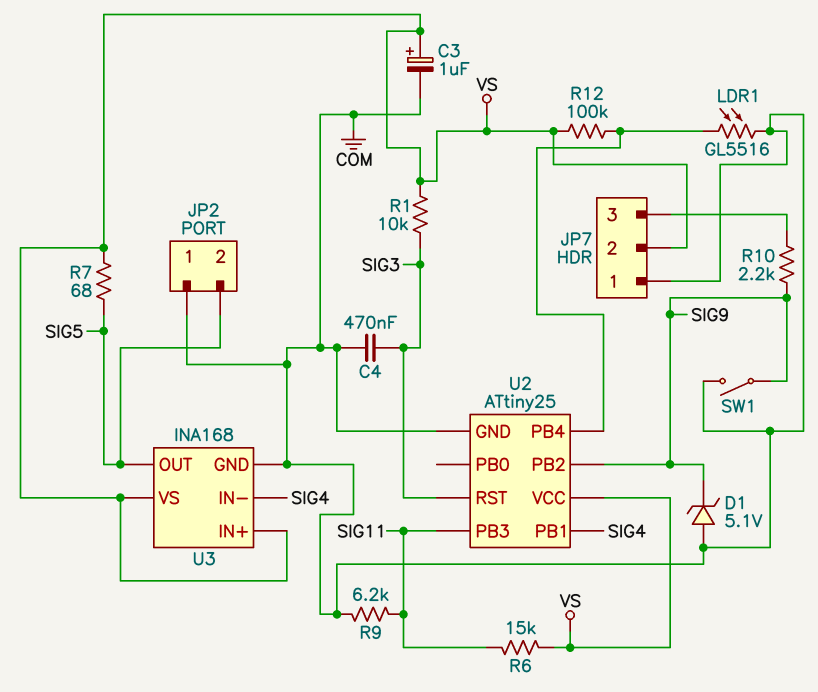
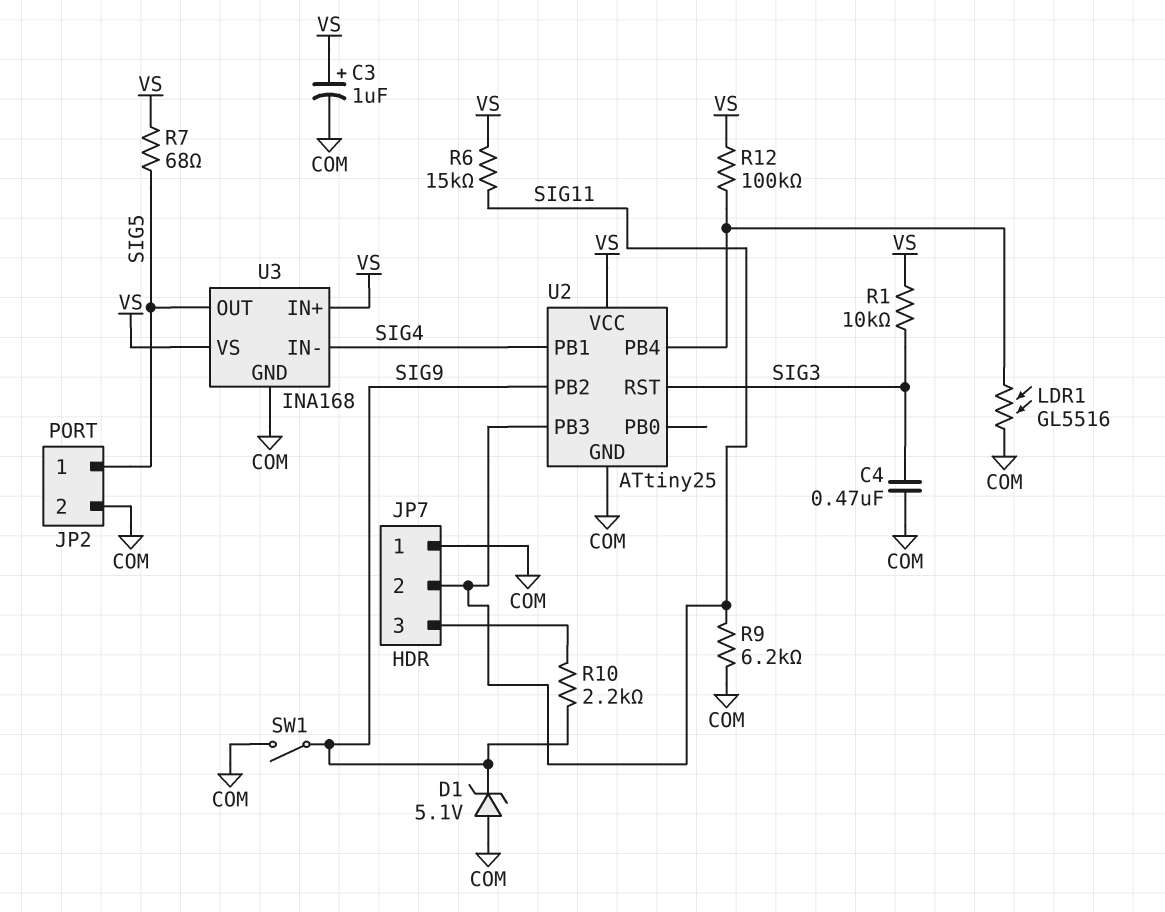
JP2 pin 1: COM -> SIG5
JP2 pin 2: SIG5 -> COM
JP7 pin 2: VS -> SIG11

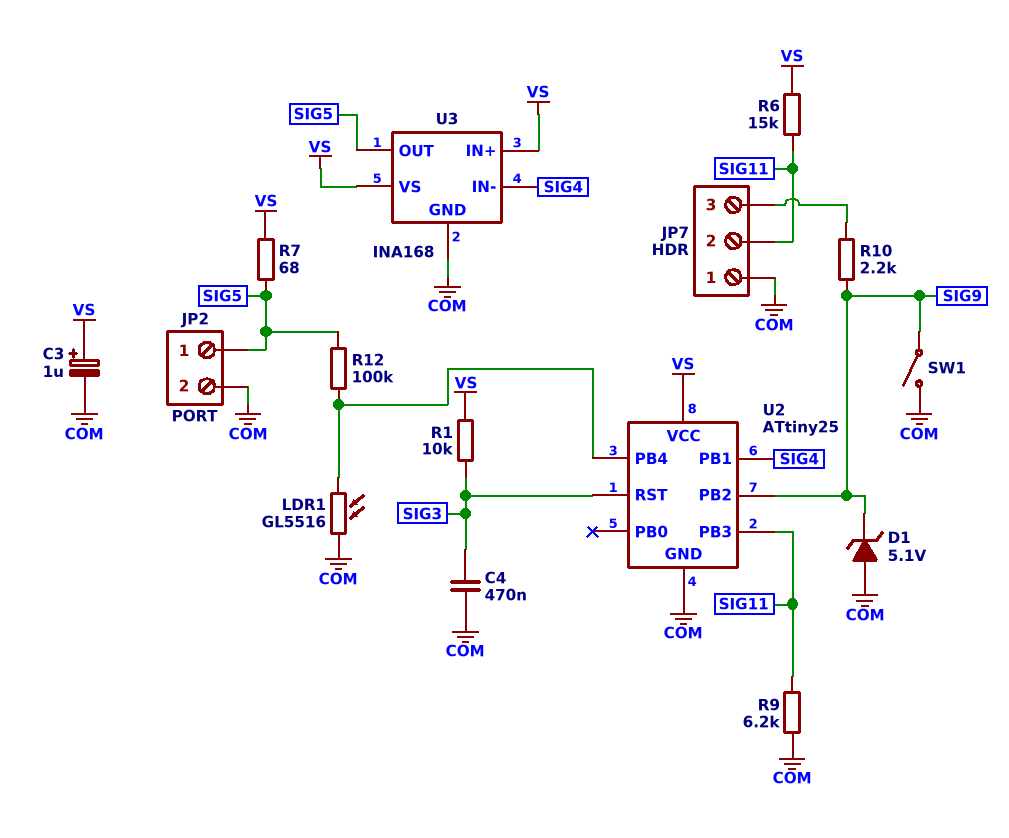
R12: 100k (U2/PB4, VS) -> 100k (SIG5, U2/PB4)

